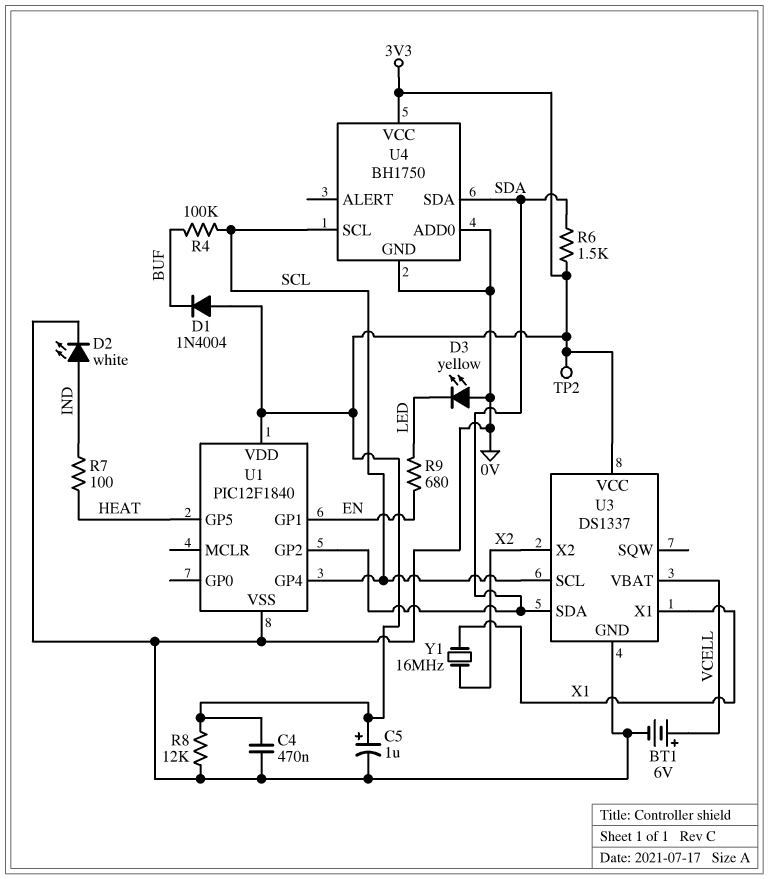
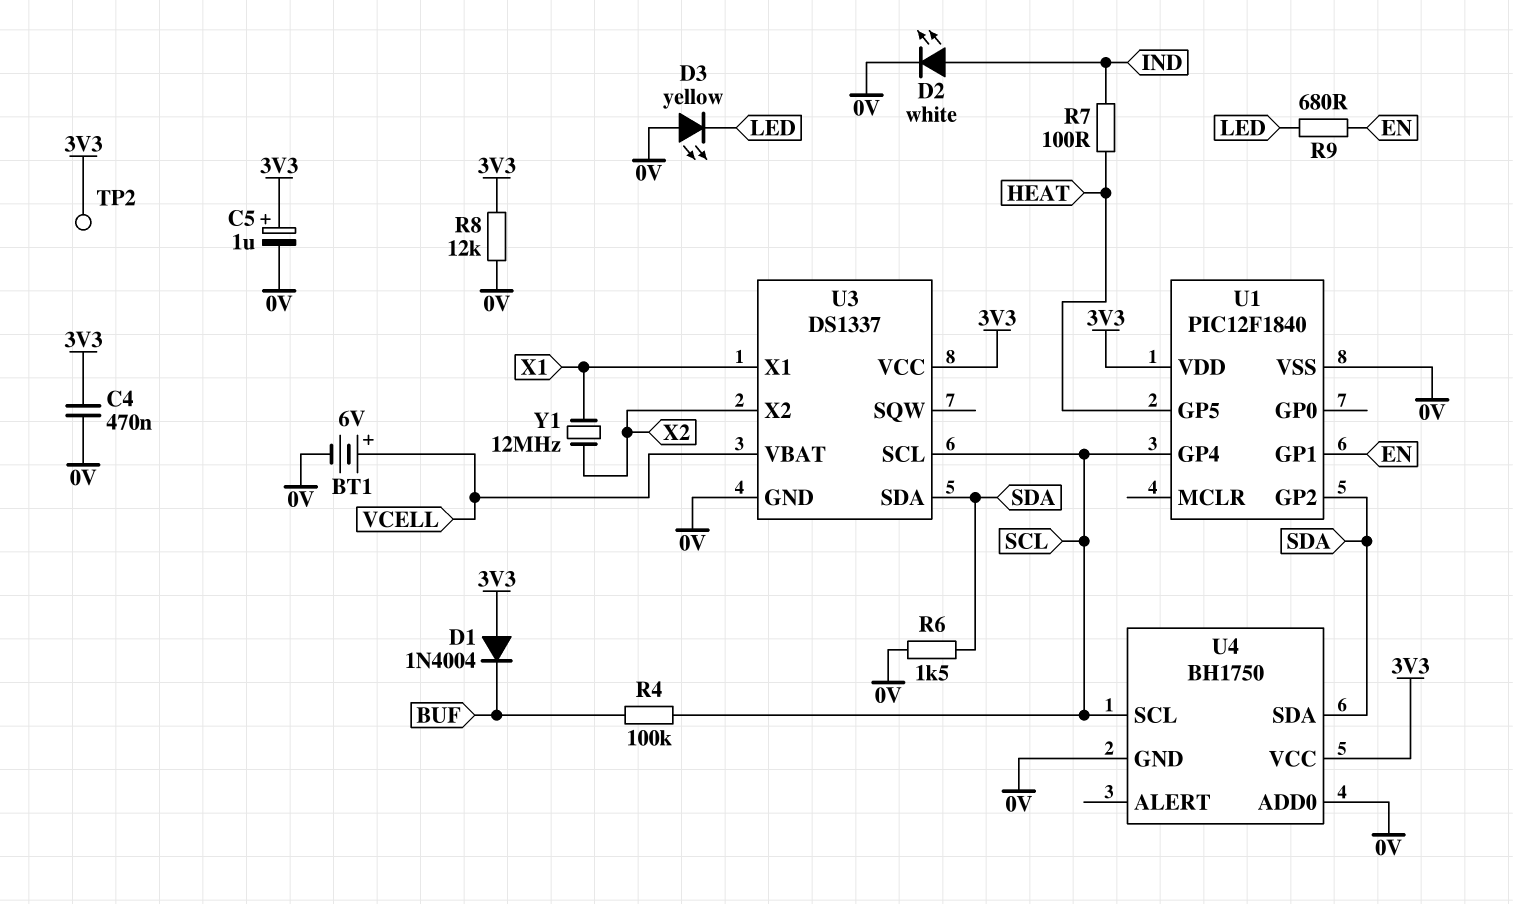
R6: 1.5k (3V3, SDA) -> 1.5k (0V, SDA)
Y1: 16MHz (X1, X2) -> 12MHz (X1, X2)

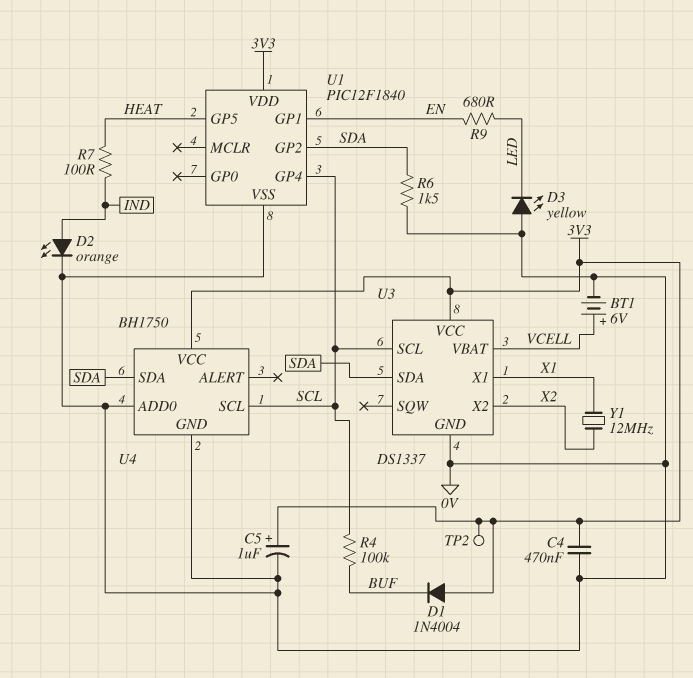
D2: LED white (A IND, K 0V) -> LED orange (A IND, K 0V)
R8: 12k (0V, 3V3) -> none

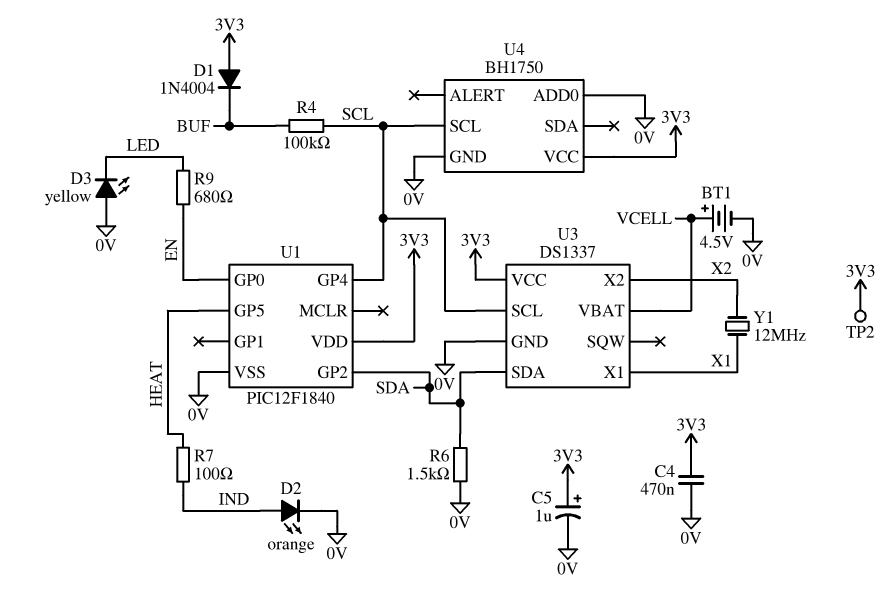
BT1: 6V (plus VCELL, minus 0V) -> 4.5V (plus VCELL, minus 0V)
U1 pin GP0: none -> EN
U1 pin GP1: EN -> none
U4 pin SDA: SDA -> none

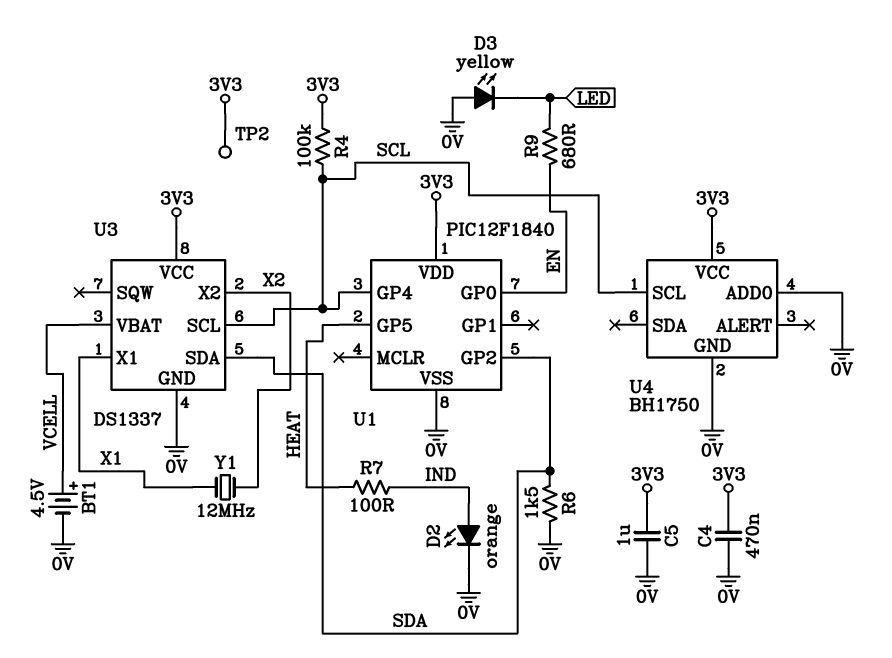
C5: 1uF (plus 3V3, minus 0V) -> 1uF (0V, 3V3)
D1: diode 1N4004 (A 3V3, K BUF) -> none
R4: 100k (BUF, SCL) -> 100k (3V3, SCL)

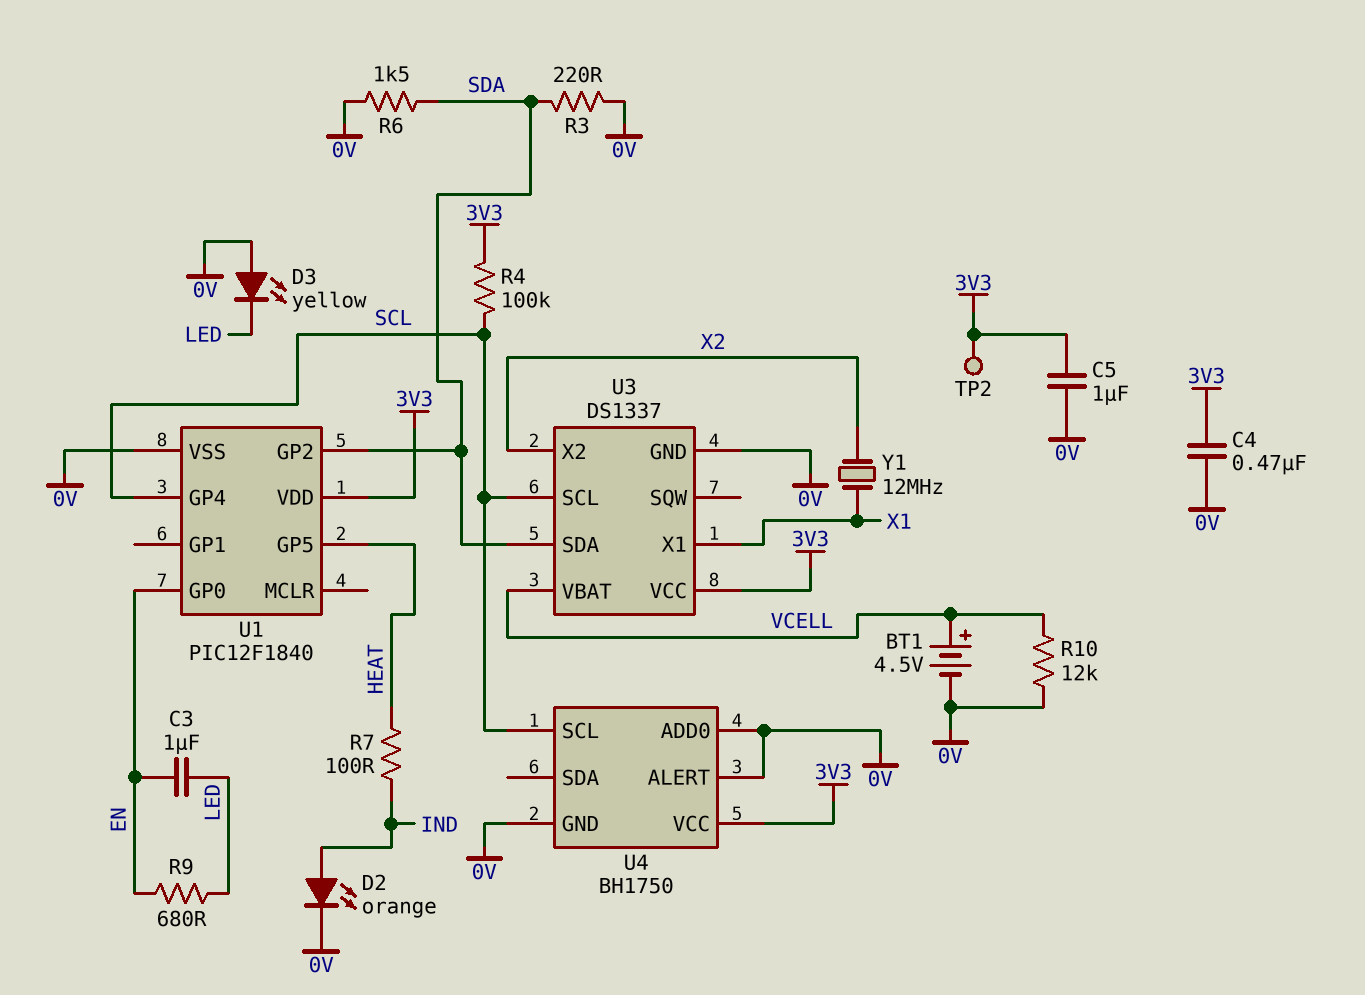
C3: none -> 1uF (EN, LED)
R3: none -> 220 (0V, SDA)
R10: none -> 12k (0V, VCELL)
U4 pin ALERT: none -> 0V

